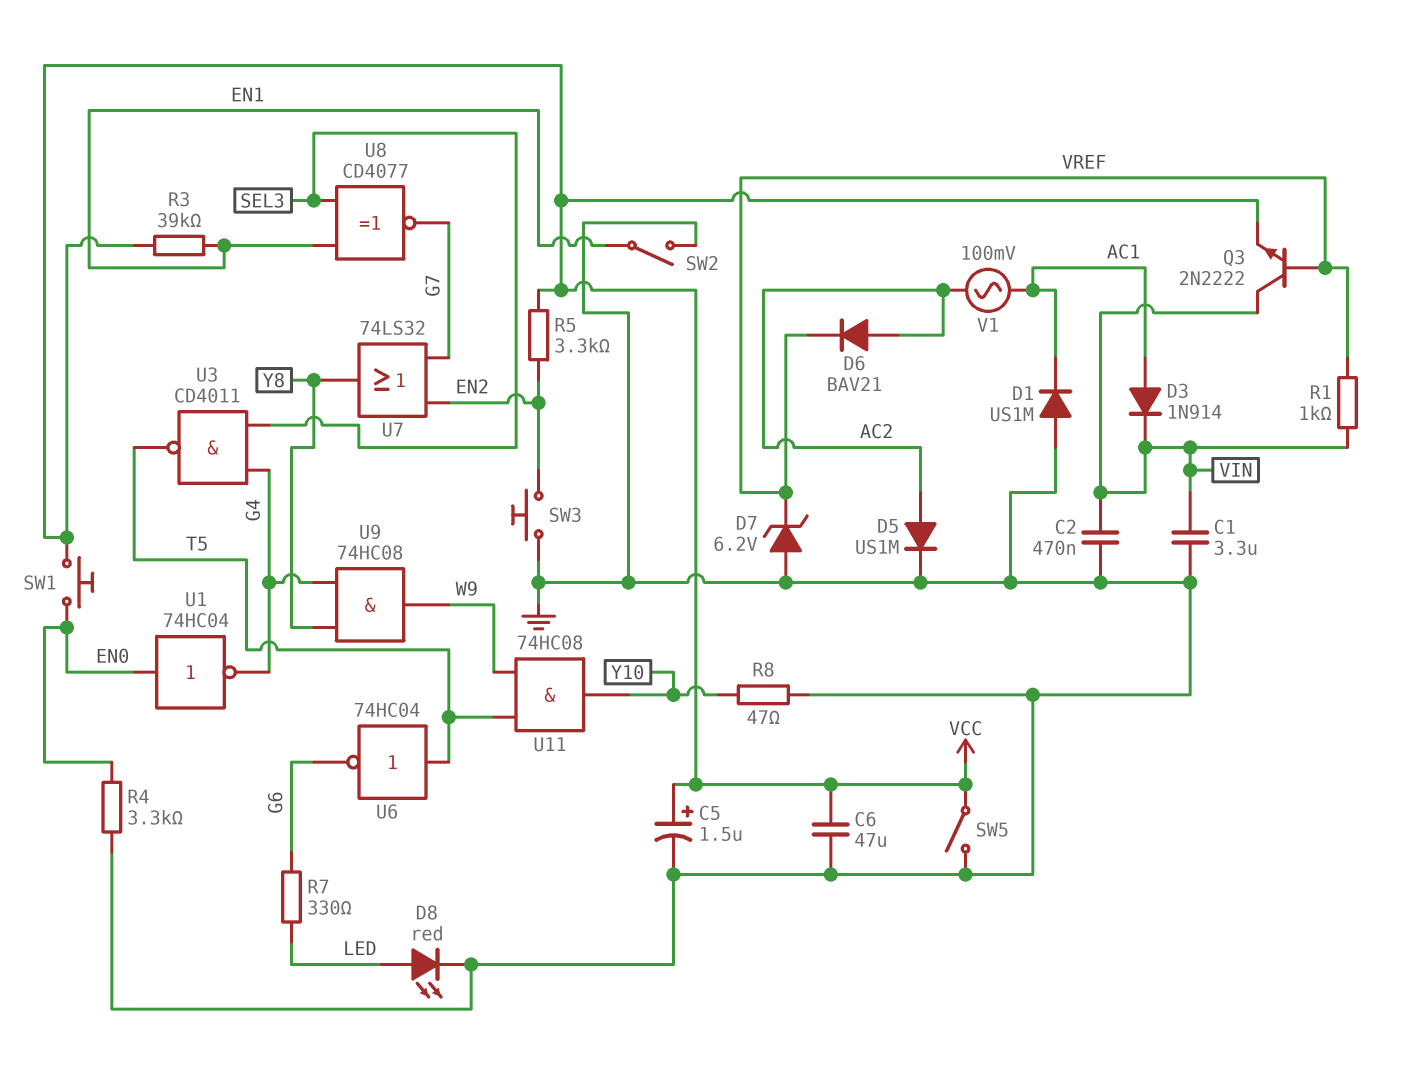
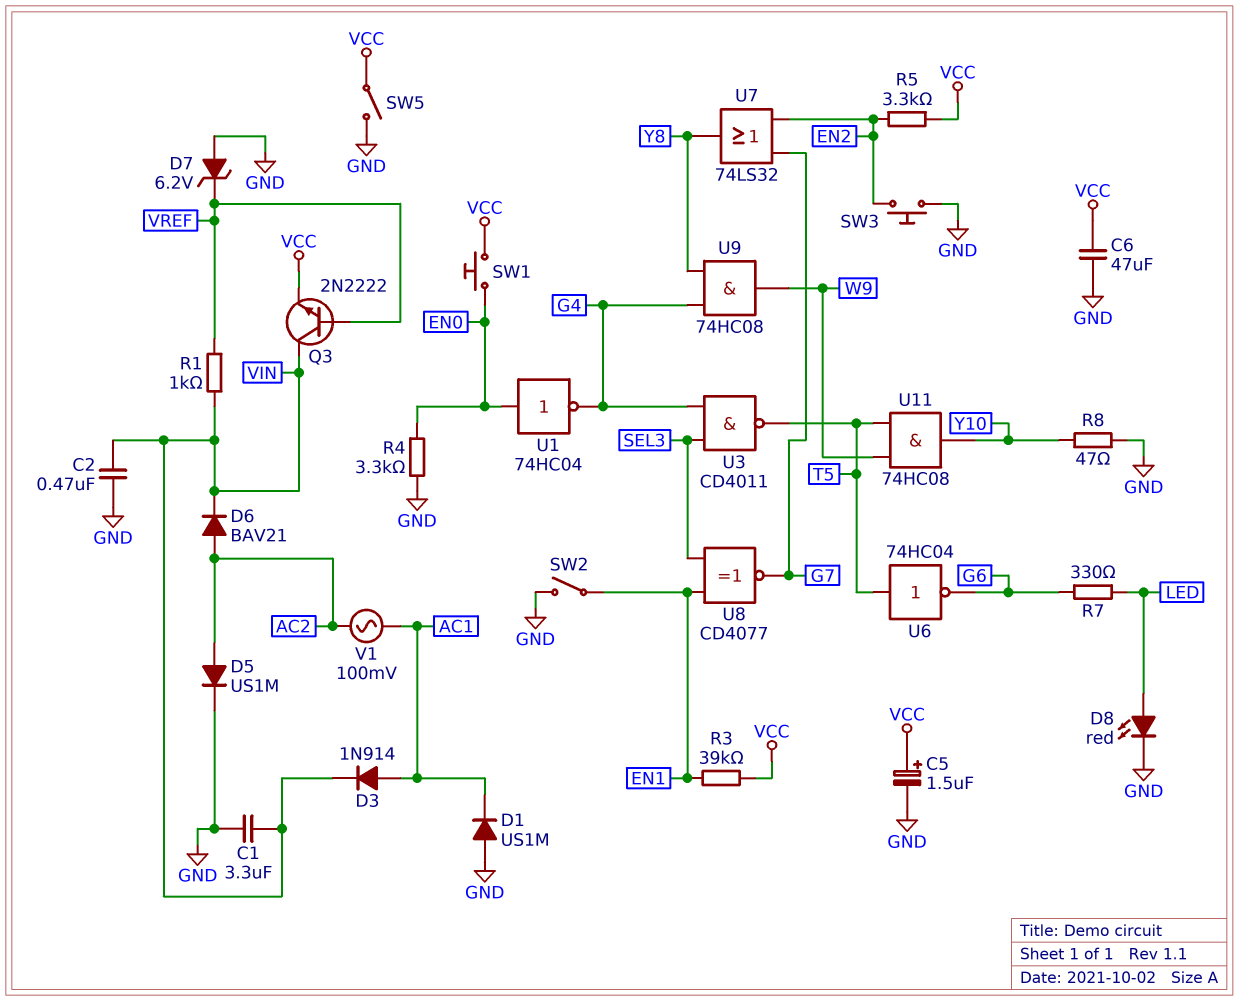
D6: diode BAV21 (A AC2, K VREF) -> diode BAV21 (A AC2, K VIN)

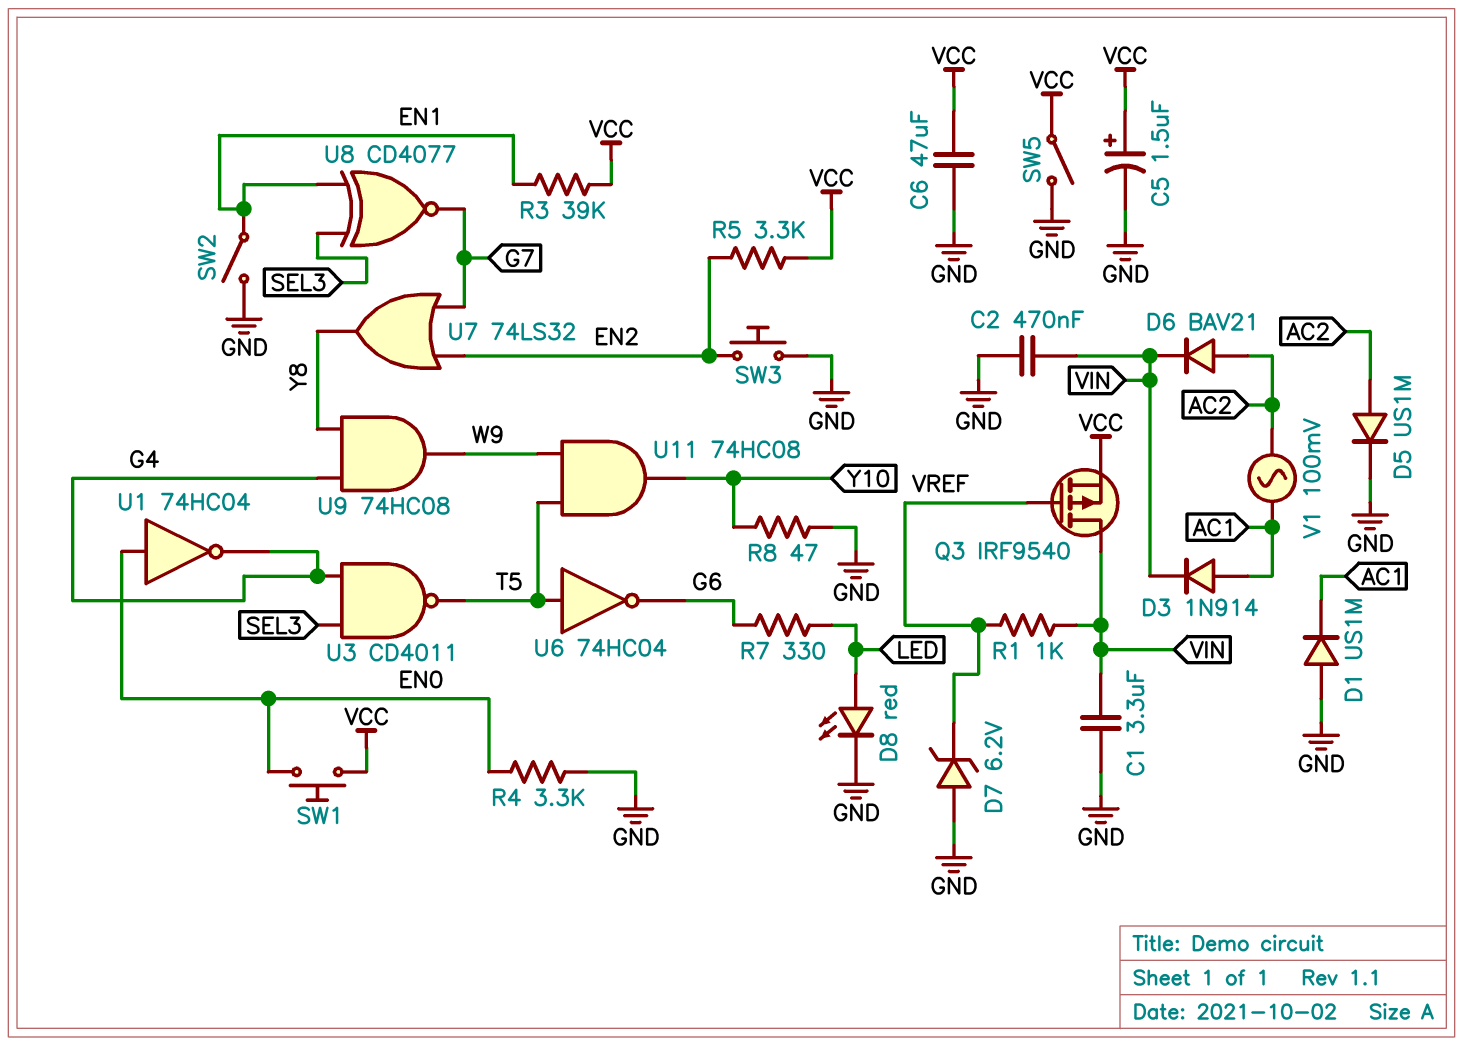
Q3: NPN 2N2222 (B VREF, C VIN, E VCC) -> PMOS IRF9540 (G VREF, D VIN, S VCC)

